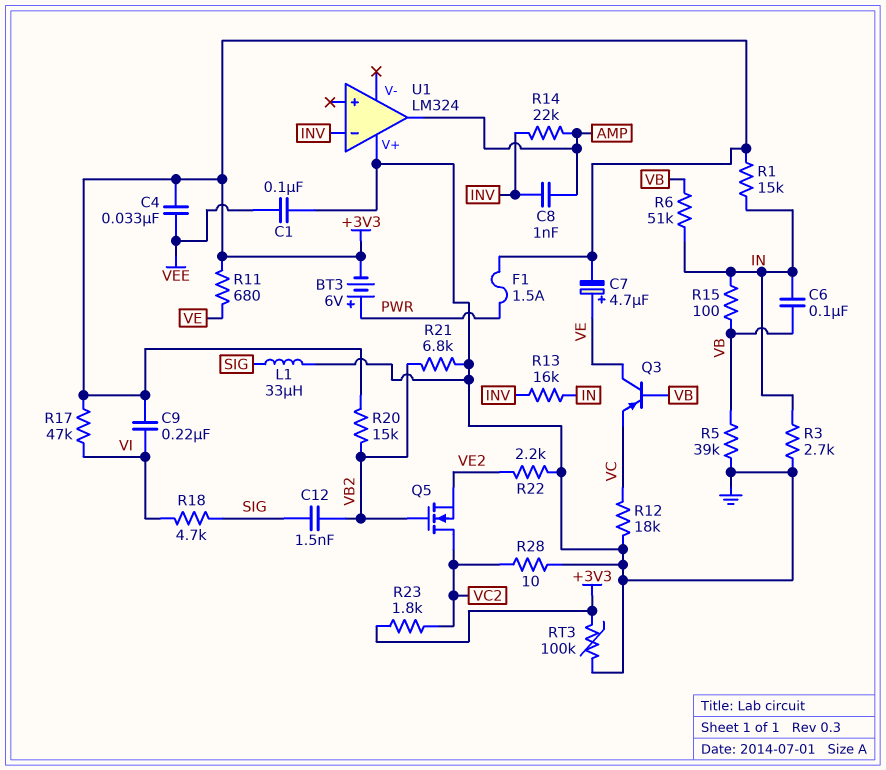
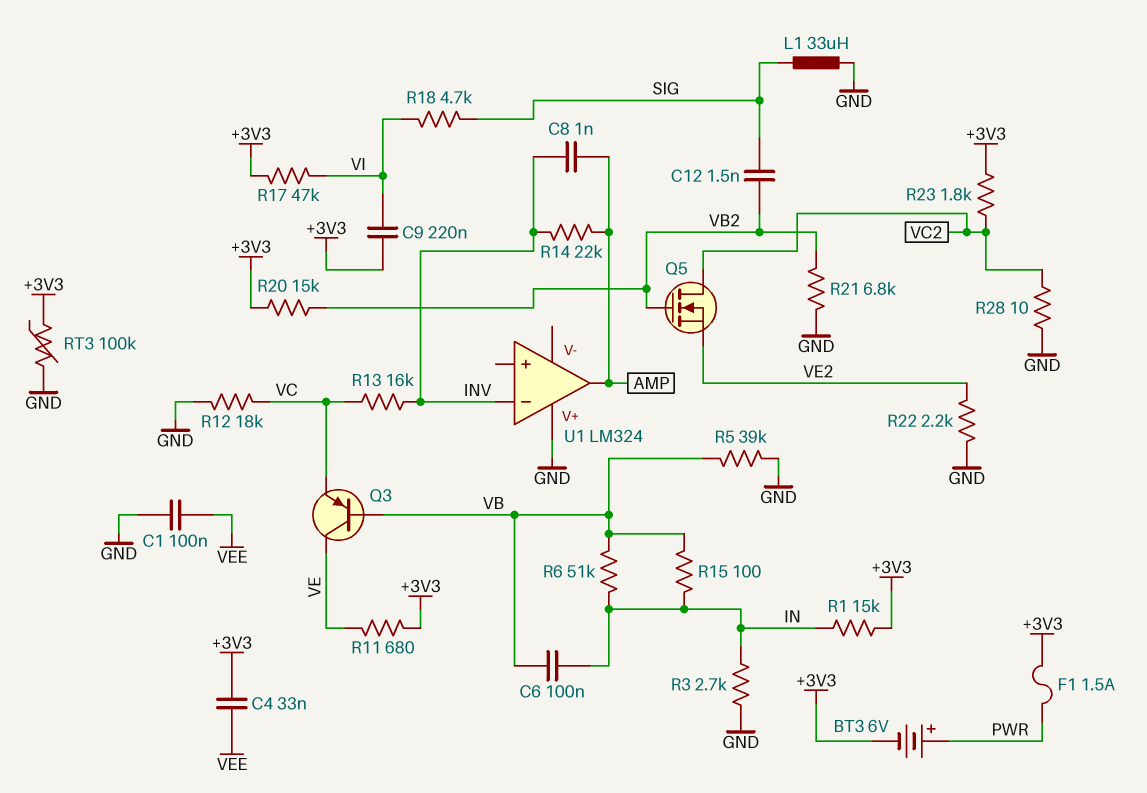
C7: 4.7uF (plus VE, minus +3V3) -> none
R13: 16k (IN, INV) -> 16k (INV, VC)

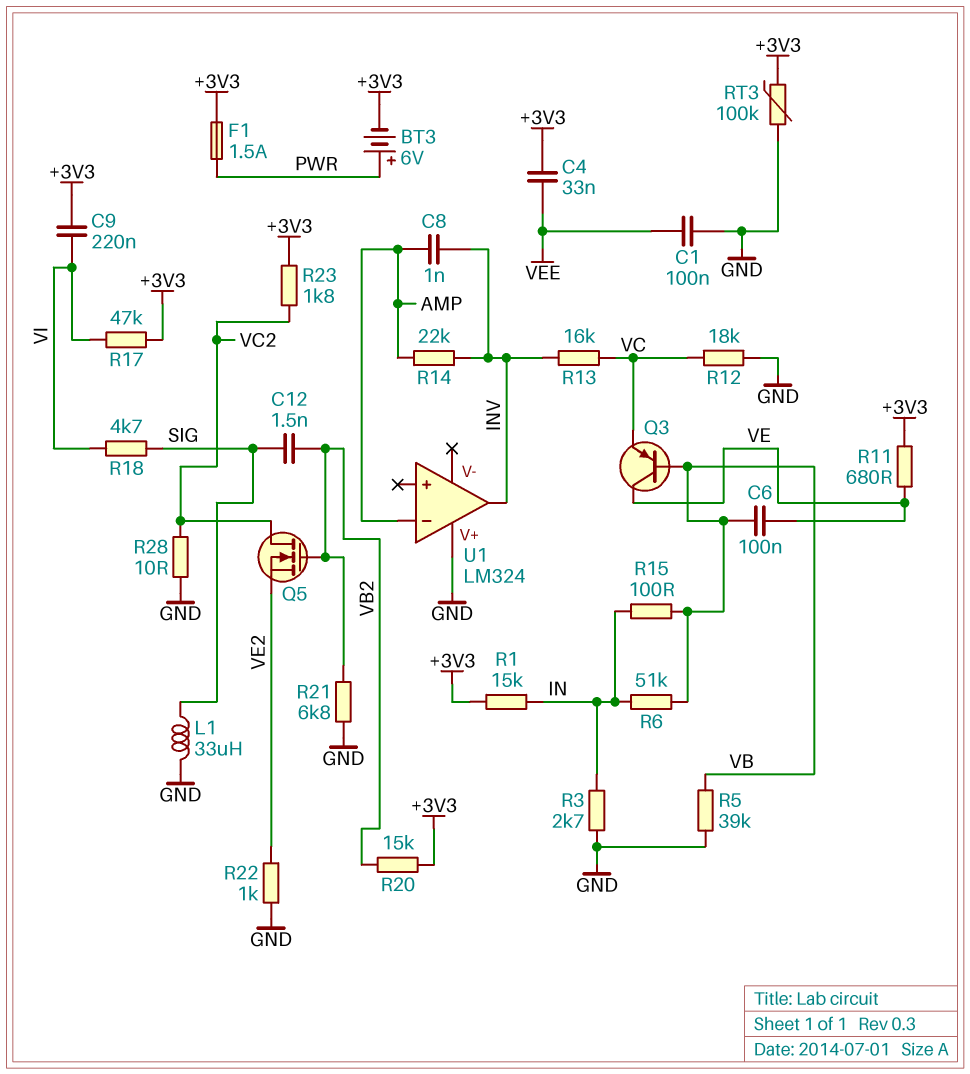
C6: 100nF (IN, VB) -> 100nF (VB, VE)
R22: 2.2k (GND, VE2) -> 1k (GND, VE2)
U1 pin in-: INV -> AMP
U1 pin out: AMP -> INV

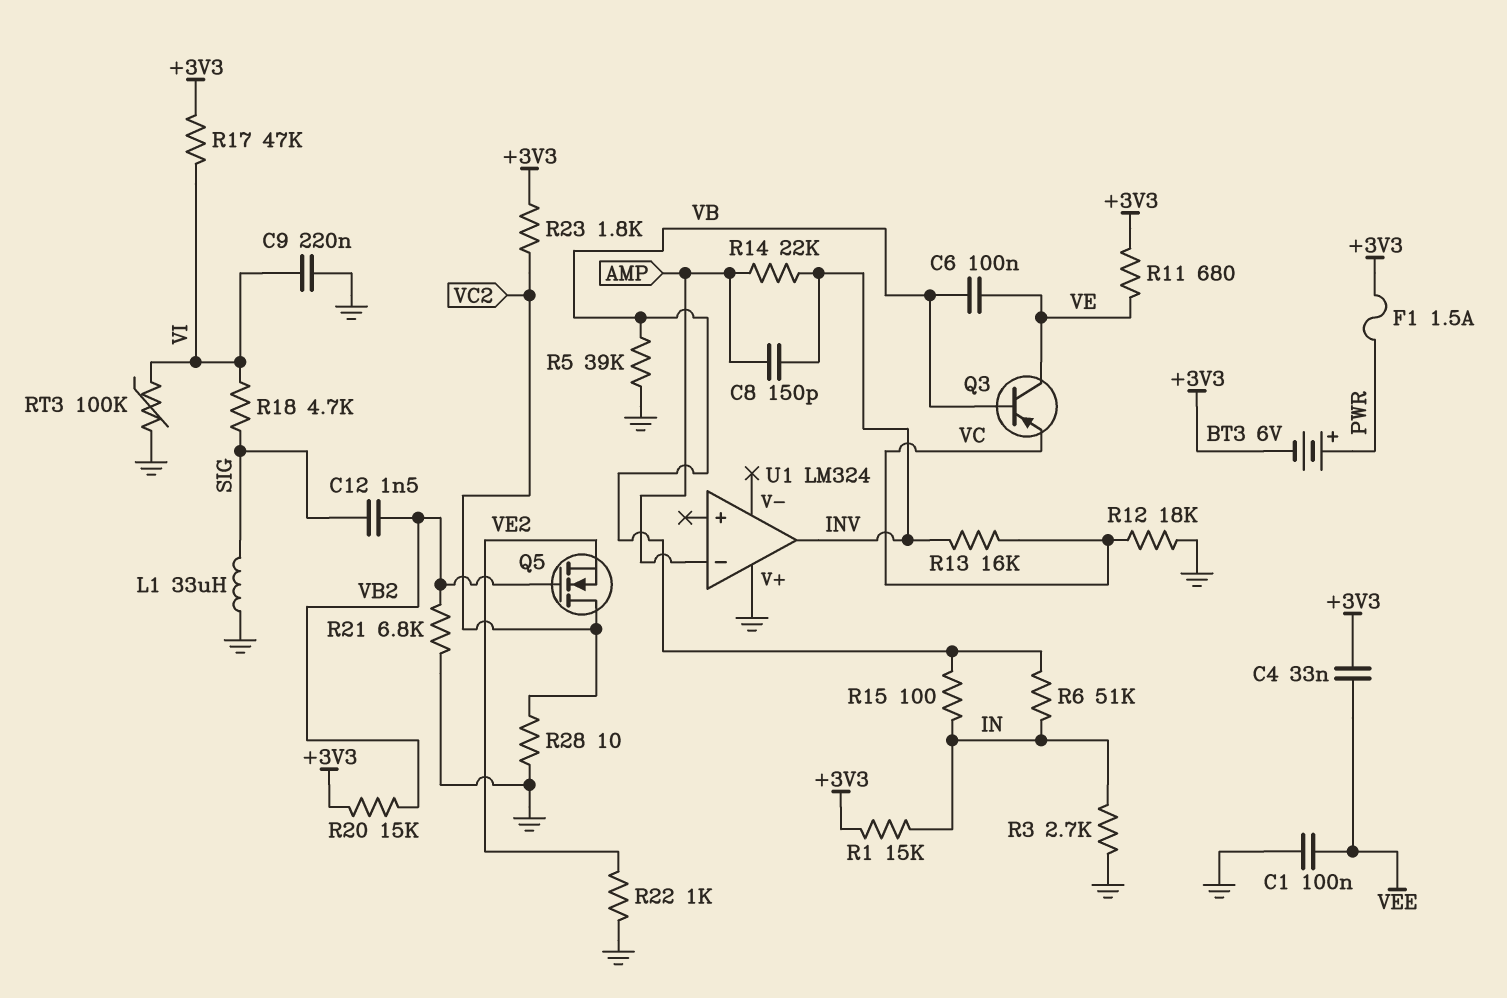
C8: 1nF (AMP, INV) -> 150pF (AMP, INV)
C9: 220nF (+3V3, VI) -> 220nF (GND, VI)
RT3: 100k (+3V3, GND) -> 100k (GND, VI)

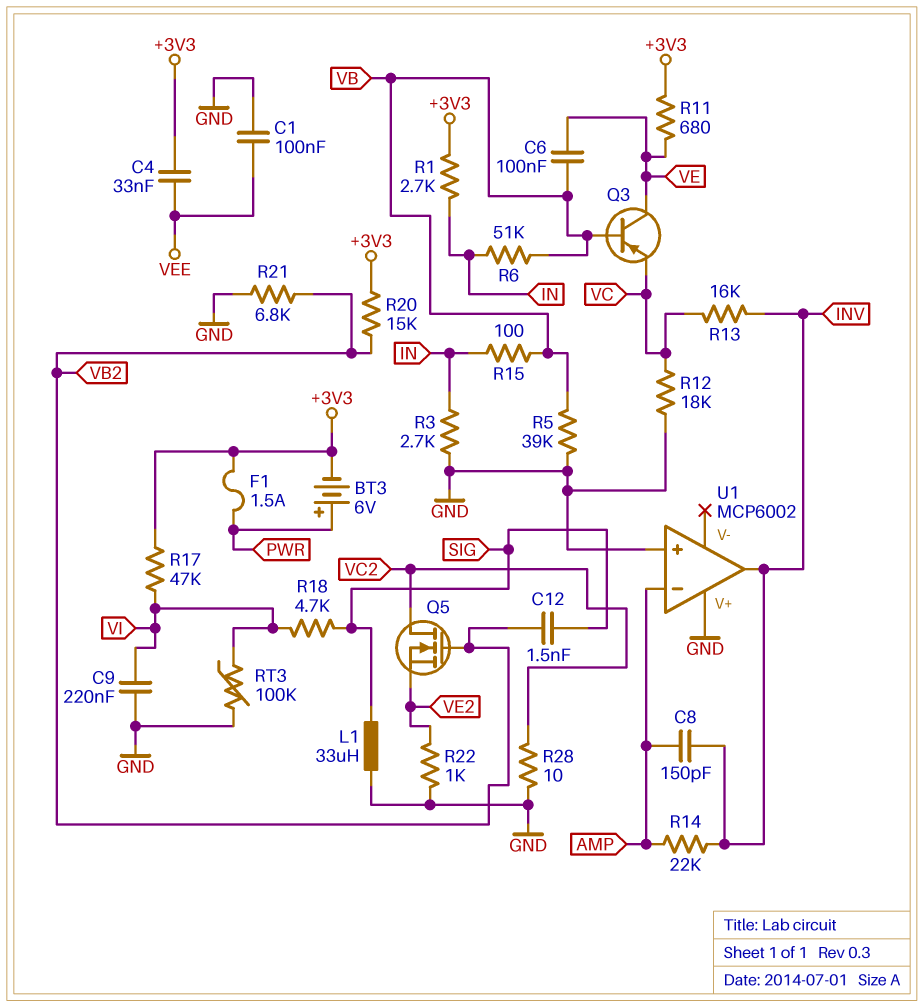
R1: 15k (+3V3, IN) -> 2.7k (+3V3, IN)
R23: 1.8k (+3V3, VC2) -> none
U1: LM324 -> MCP6002
U1 pin in+: none -> GND

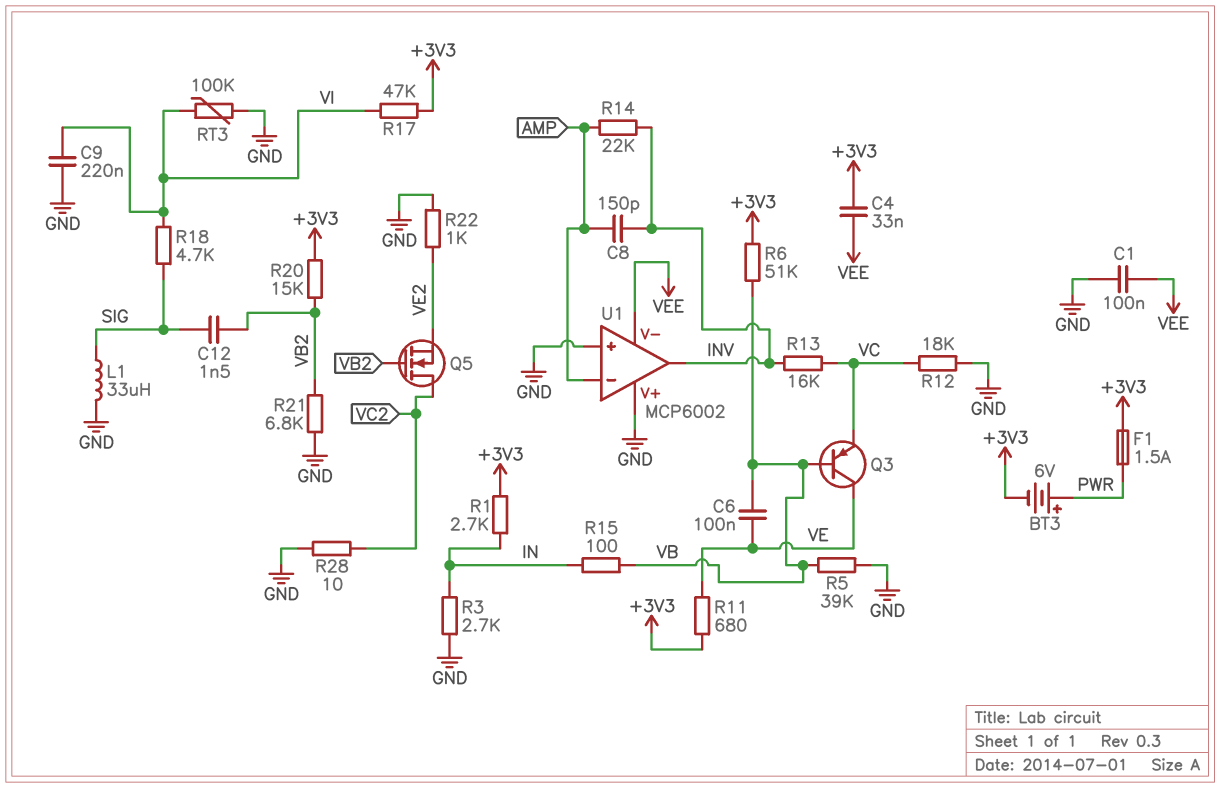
R6: 51k (IN, VB) -> 51k (+3V3, VB)
U1 pin V-: none -> VEE

